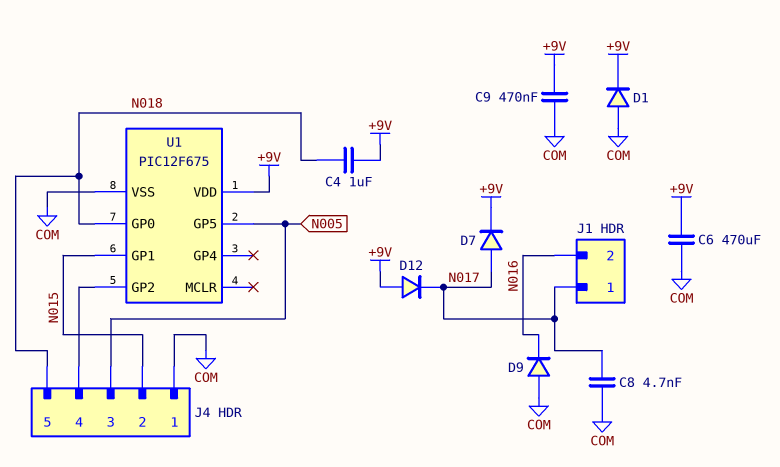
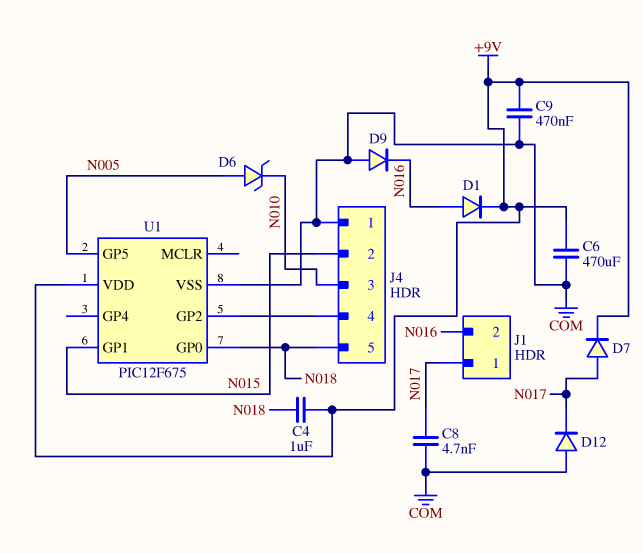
D1: diode (A COM, K +9V) -> diode (A N016, K +9V)
D6: none -> zener (A N005, K N010)
D12: diode (A +9V, K N017) -> diode (A COM, K N017)
J4 pin 3: N005 -> N010

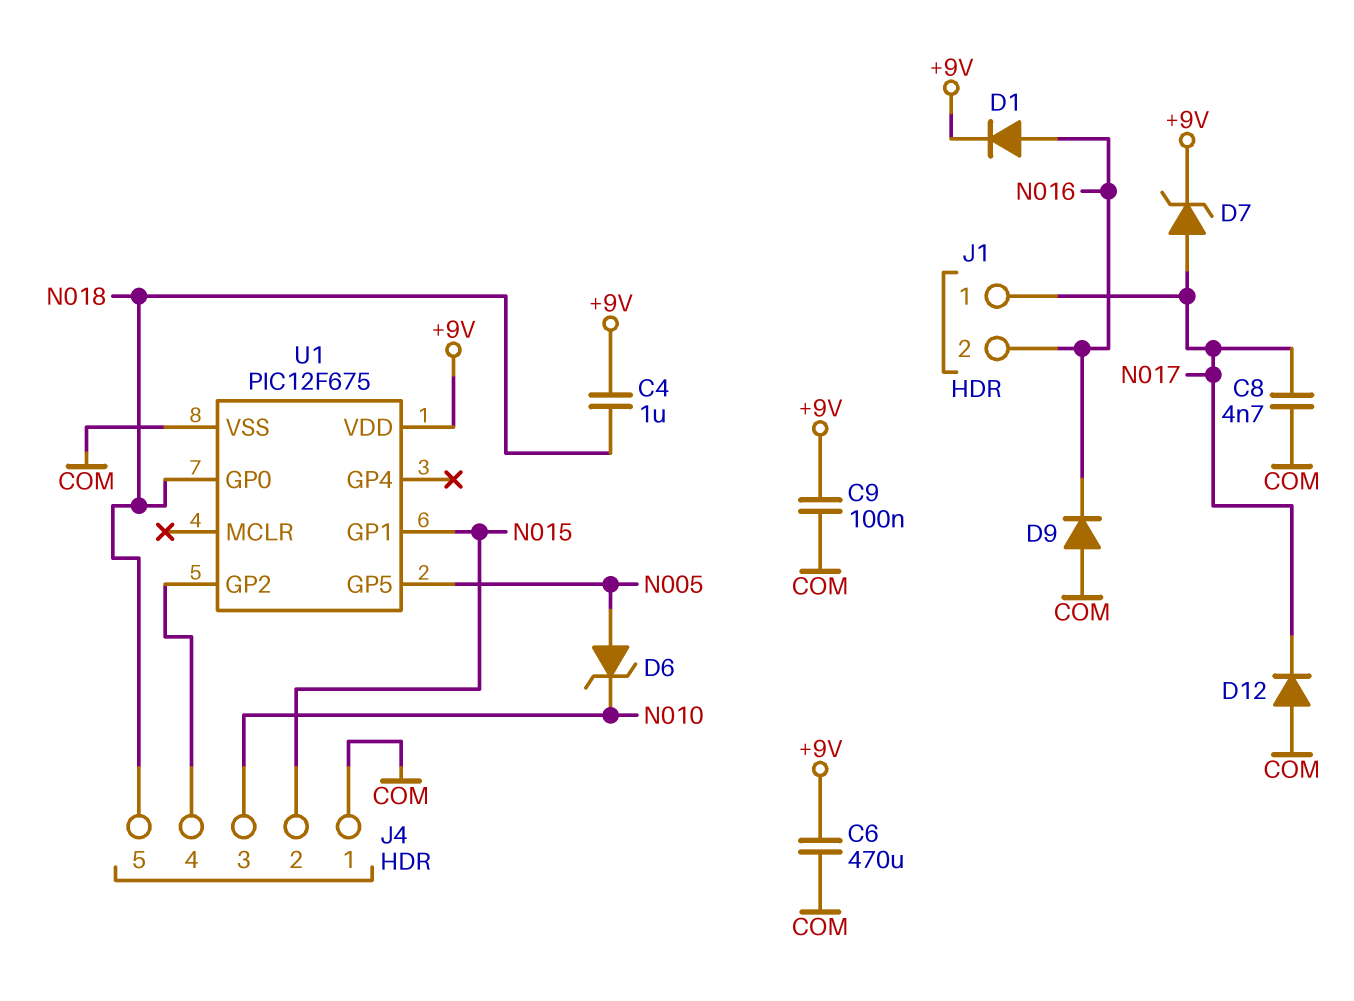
C9: 470nF (+9V, COM) -> 100nF (+9V, COM)
D7: diode (A N017, K +9V) -> zener (A N017, K +9V)

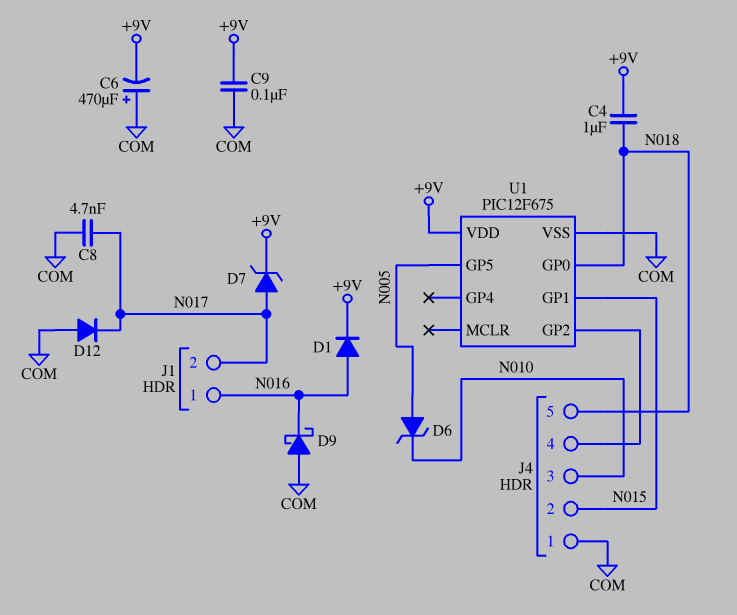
C6: 470uF (+9V, COM) -> 470uF (plus COM, minus +9V)
D9: diode (A COM, K N016) -> schottky (A COM, K N016)
J1 pin 1: N017 -> N016
J1 pin 2: N016 -> N017

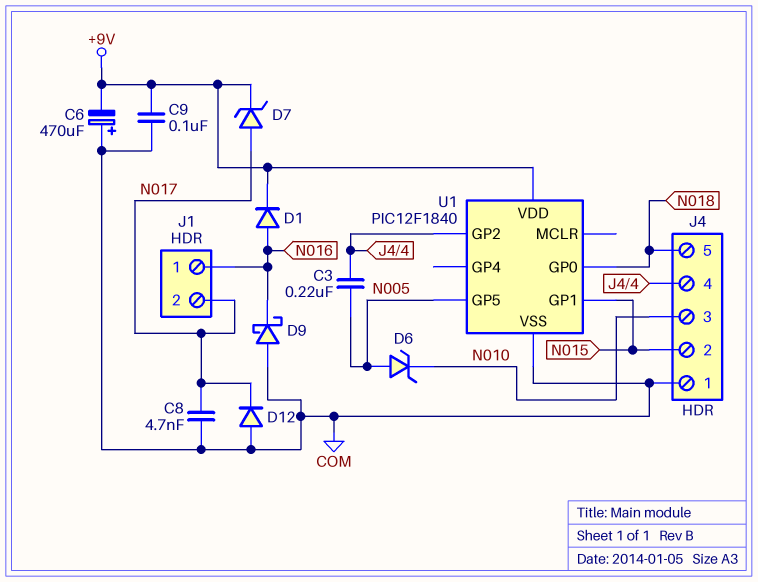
C3: none -> 220nF (J4/4, N005)
C4: 1uF (+9V, N018) -> none
U1: PIC12F675 -> PIC12F1840

